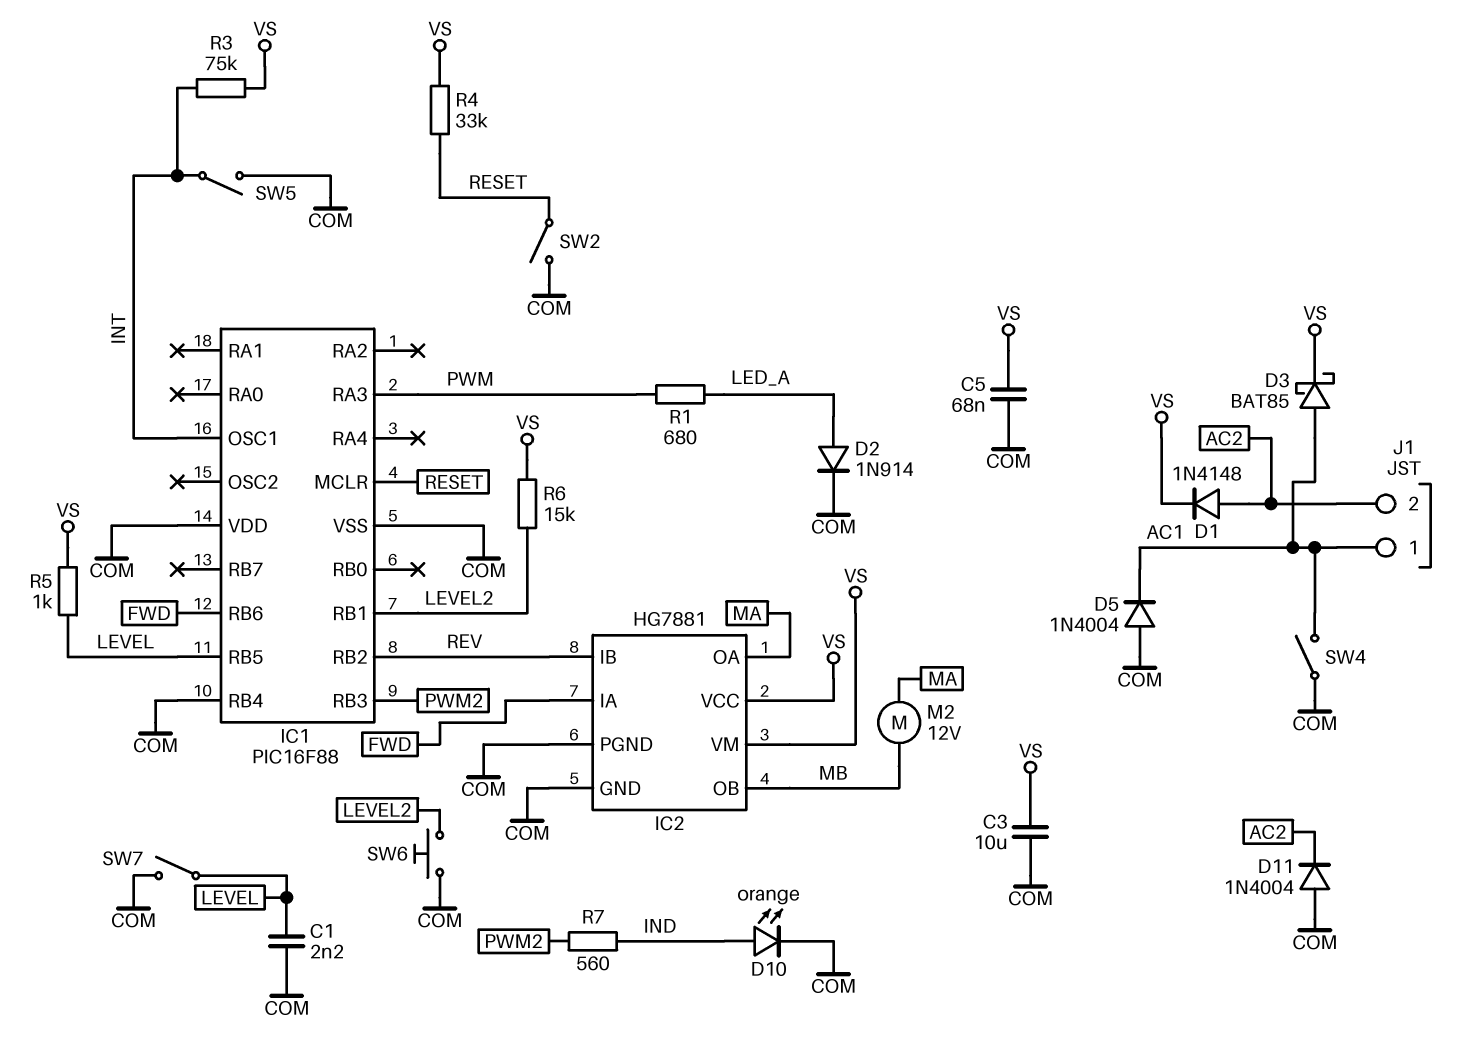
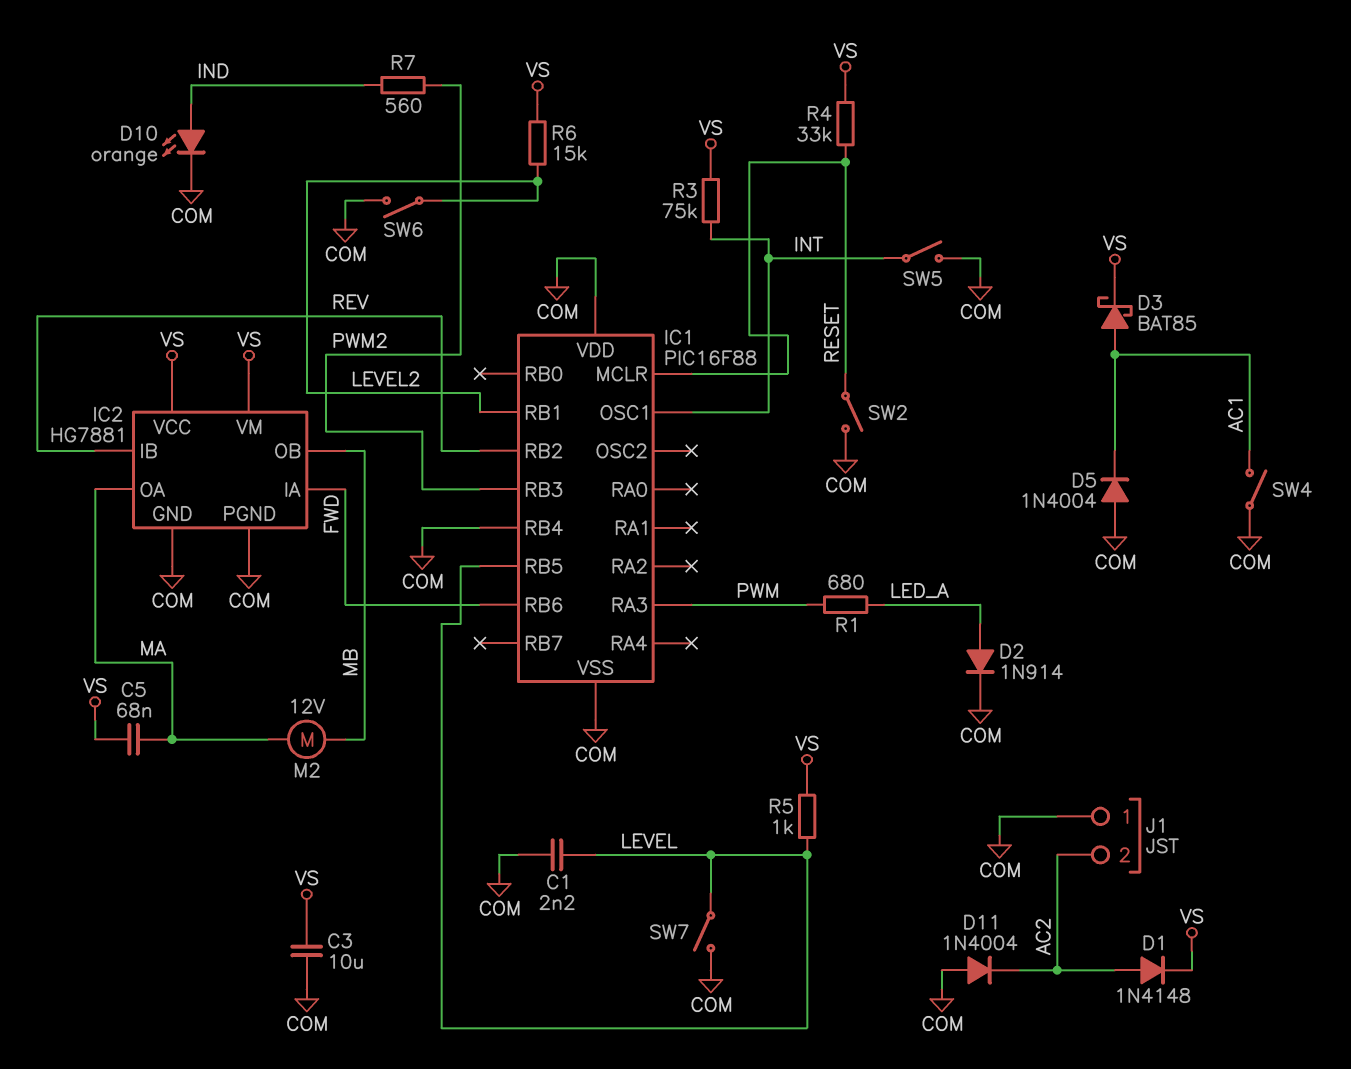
C5: 68nF (COM, VS) -> 68nF (MA, VS)
J1 pin 1: AC1 -> COM
SW6: button (COM, LEVEL2) -> switch (COM, LEVEL2)

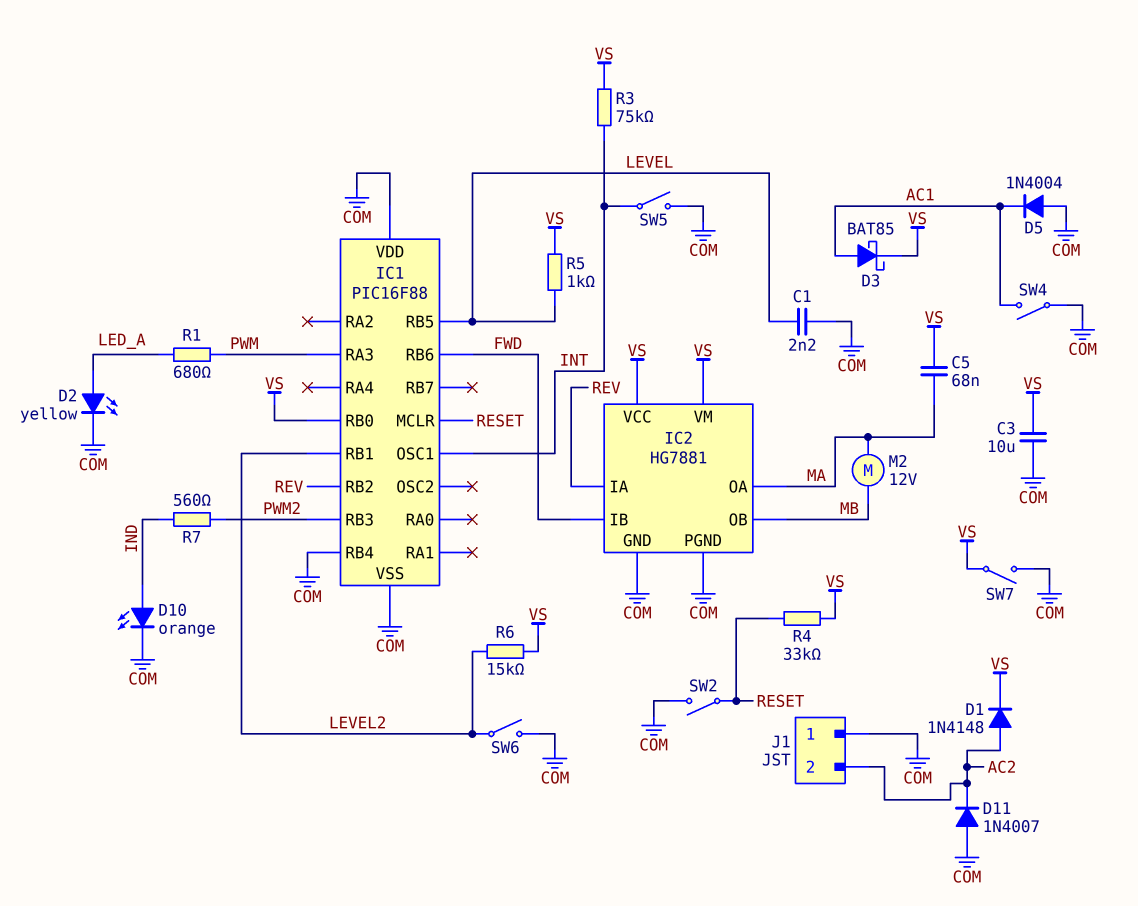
D2: diode 1N914 (A LED_A, K COM) -> LED yellow (A LED_A, K COM)
D11: diode 1N4004 (A COM, K AC2) -> diode 1N4007 (A COM, K AC2)
IC1 pin RB0: none -> VS
IC2 pin IA: FWD -> REV
IC2 pin IB: REV -> FWD
SW7: switch (COM, LEVEL) -> switch (COM, VS)

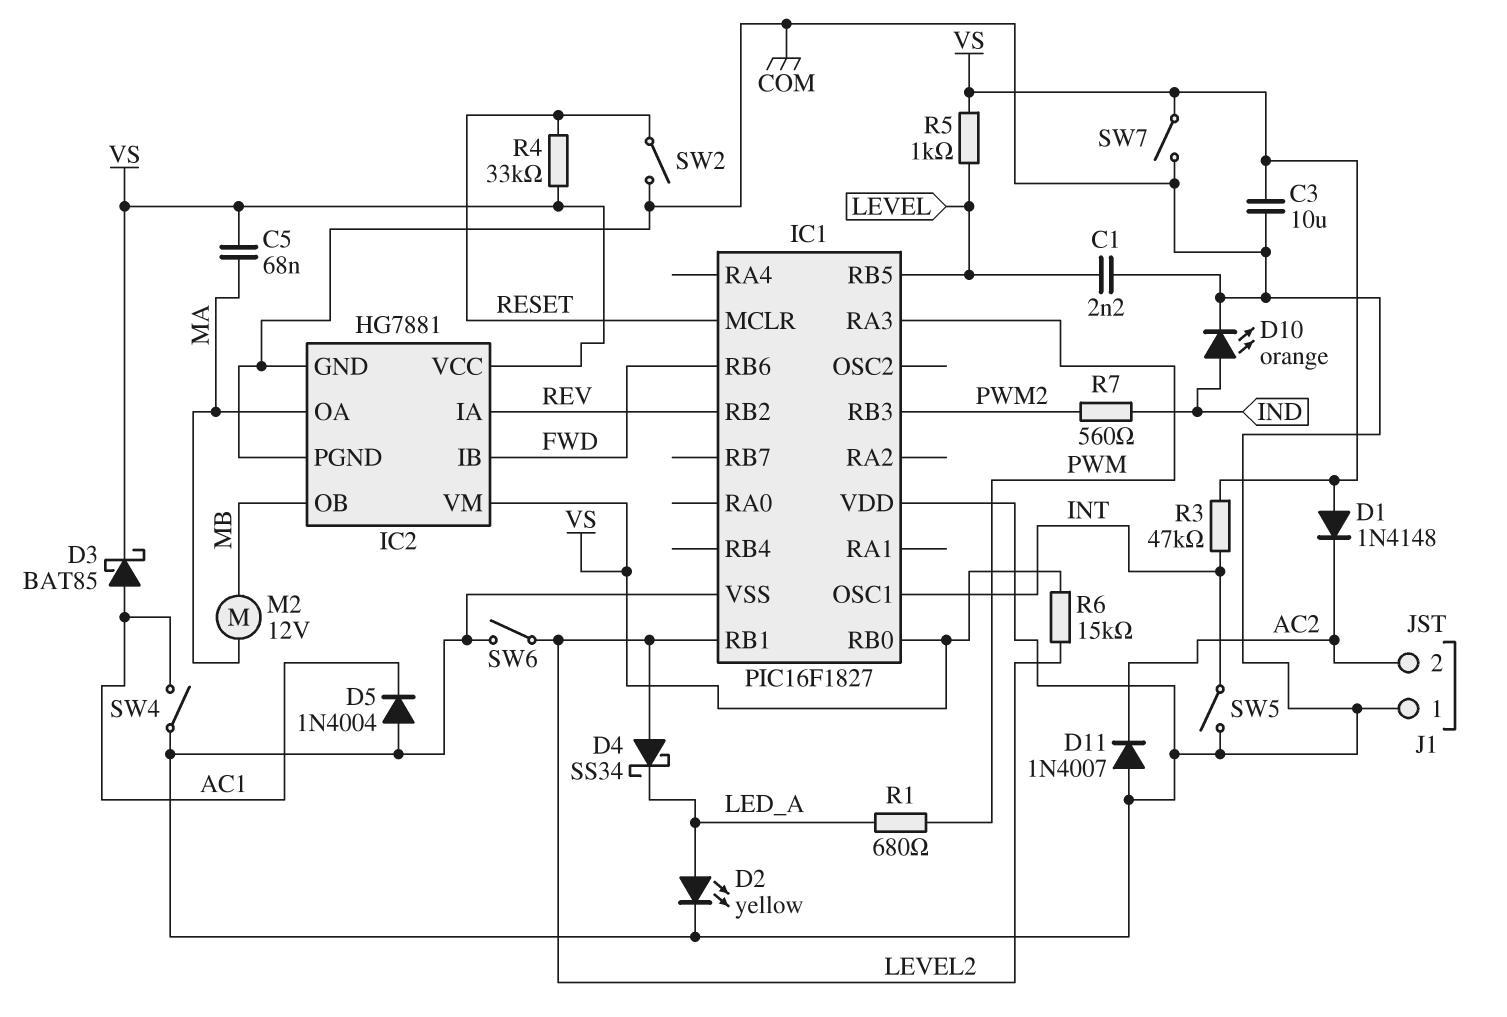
D1: diode 1N4148 (A AC2, K VS) -> diode 1N4148 (A VS, K AC2)
D4: none -> schottky SS34 (A LEVEL2, K LED_A)
IC1: PIC16F88 -> PIC16F1827
IC1 pin RB4: COM -> none
R3: 75k (INT, VS) -> 47k (INT, VS)

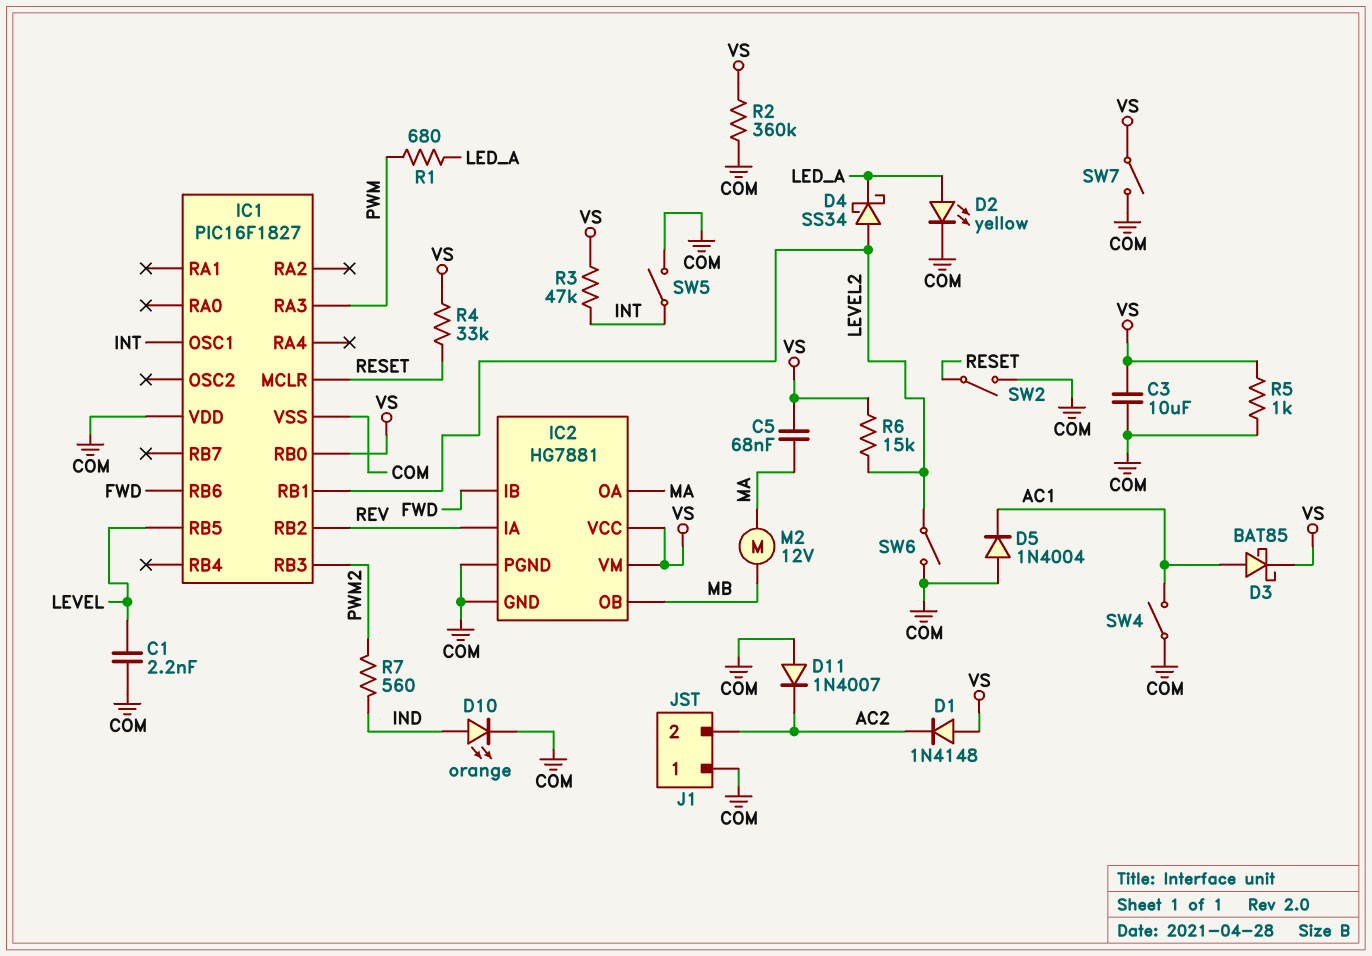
R2: none -> 360k (COM, VS)
R5: 1k (LEVEL, VS) -> 1k (COM, VS)

